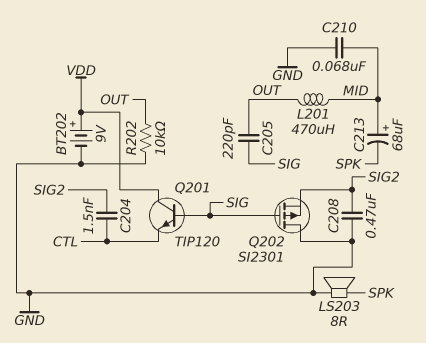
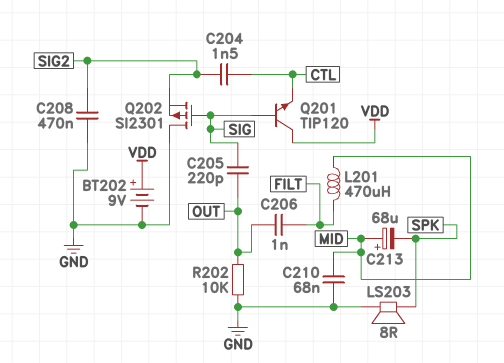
C206: none -> 1nF (FILT, OUT)
L201: 470uH (MID, OUT) -> 470uH (FILT, MID)

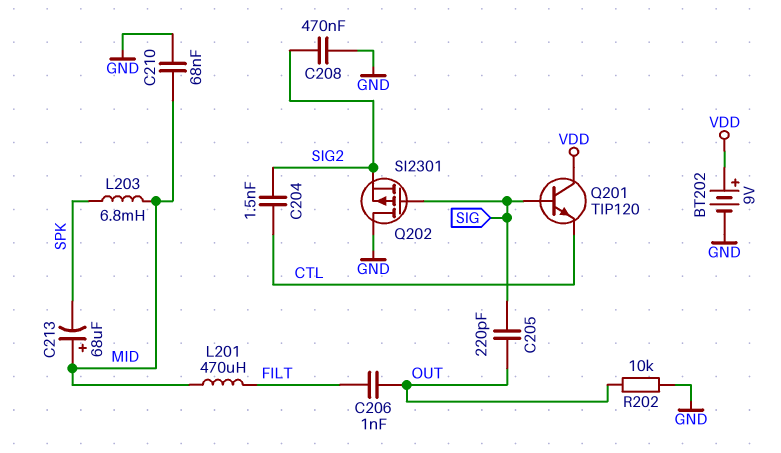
L203: none -> 6.8mH (MID, SPK)
LS203: speaker 8R (GND, SPK) -> none

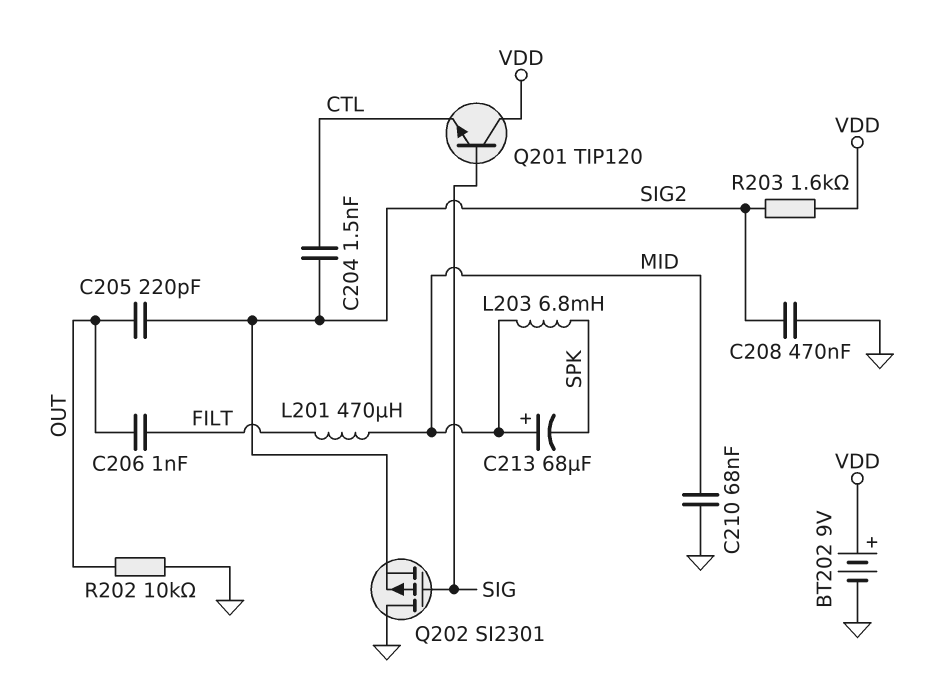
C205: 220pF (OUT, SIG) -> 220pF (OUT, SIG2)
R203: none -> 1.6k (SIG2, VDD)

